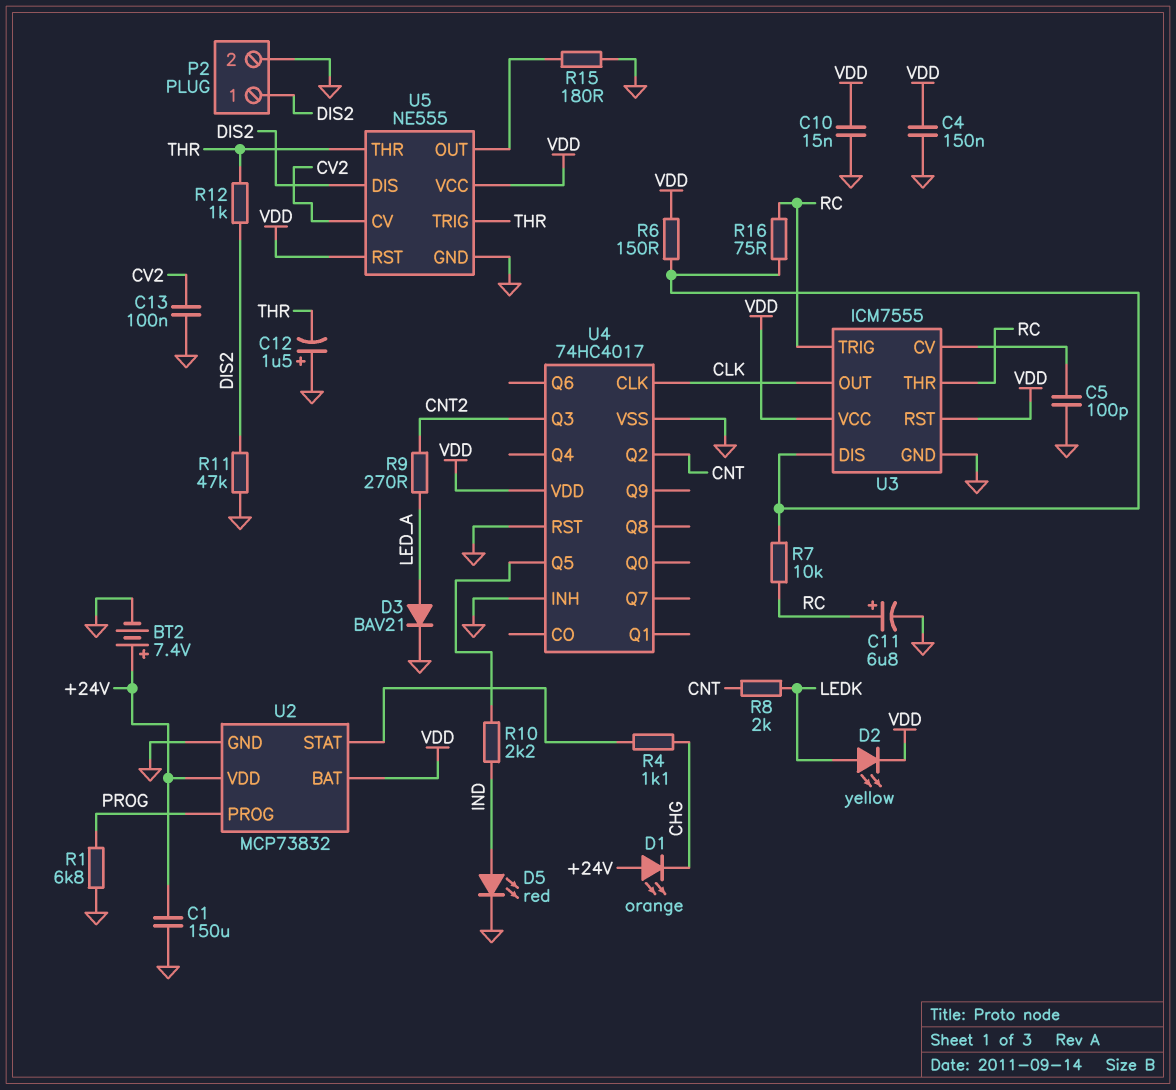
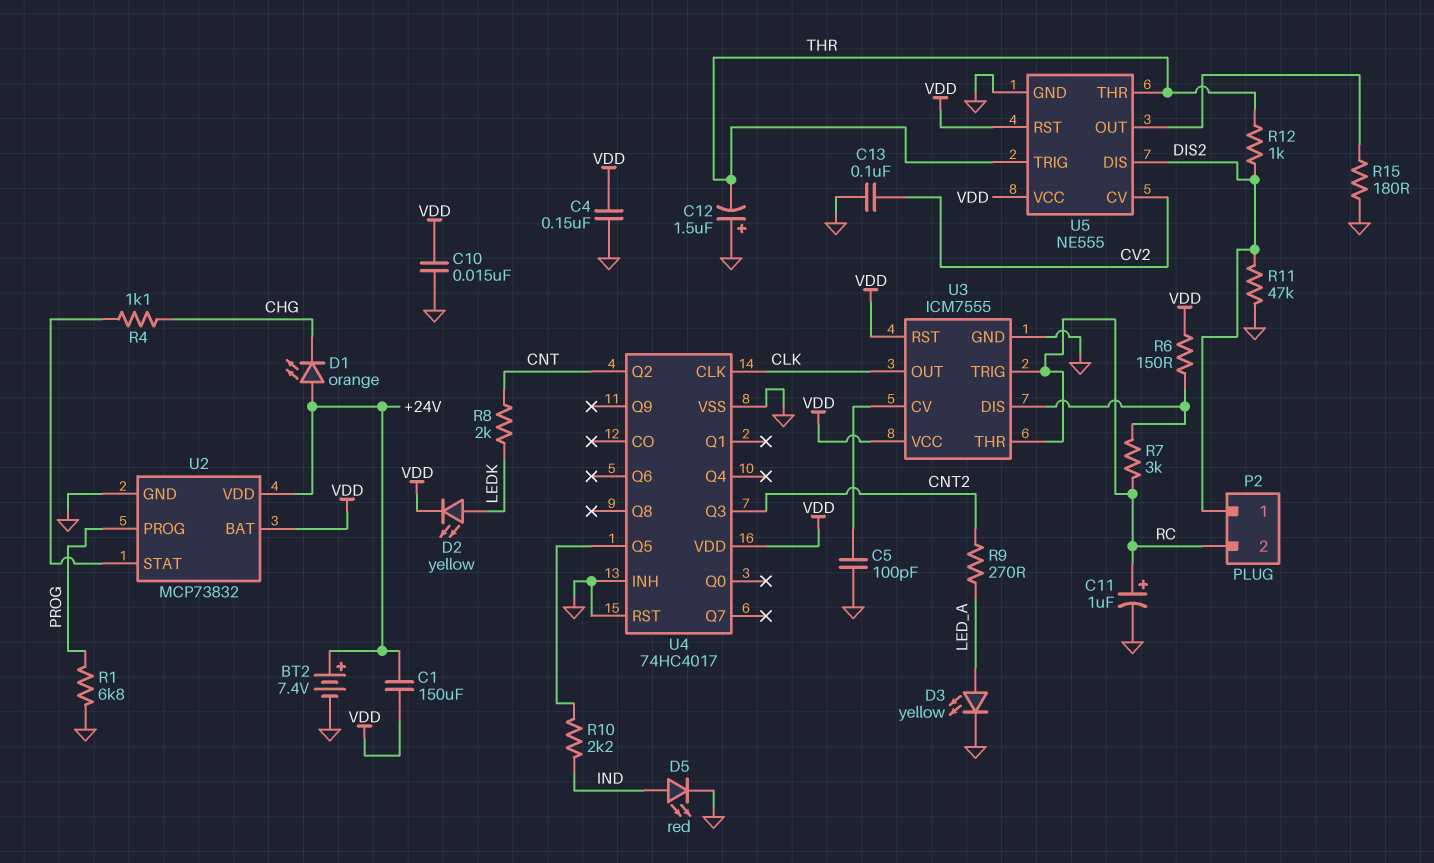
C1: 150uF (+24V, GND) -> 150uF (+24V, VDD)
C11: 6.8uF (plus RC, minus GND) -> 1uF (plus RC, minus GND)
D3: diode BAV21 (A LED_A, K GND) -> LED yellow (A LED_A, K GND)
P2 pin 2: GND -> RC
R7: 10k (RC, U3/DIS) -> 3k (RC, U3/DIS)
R16: 75 (RC, U3/DIS) -> none

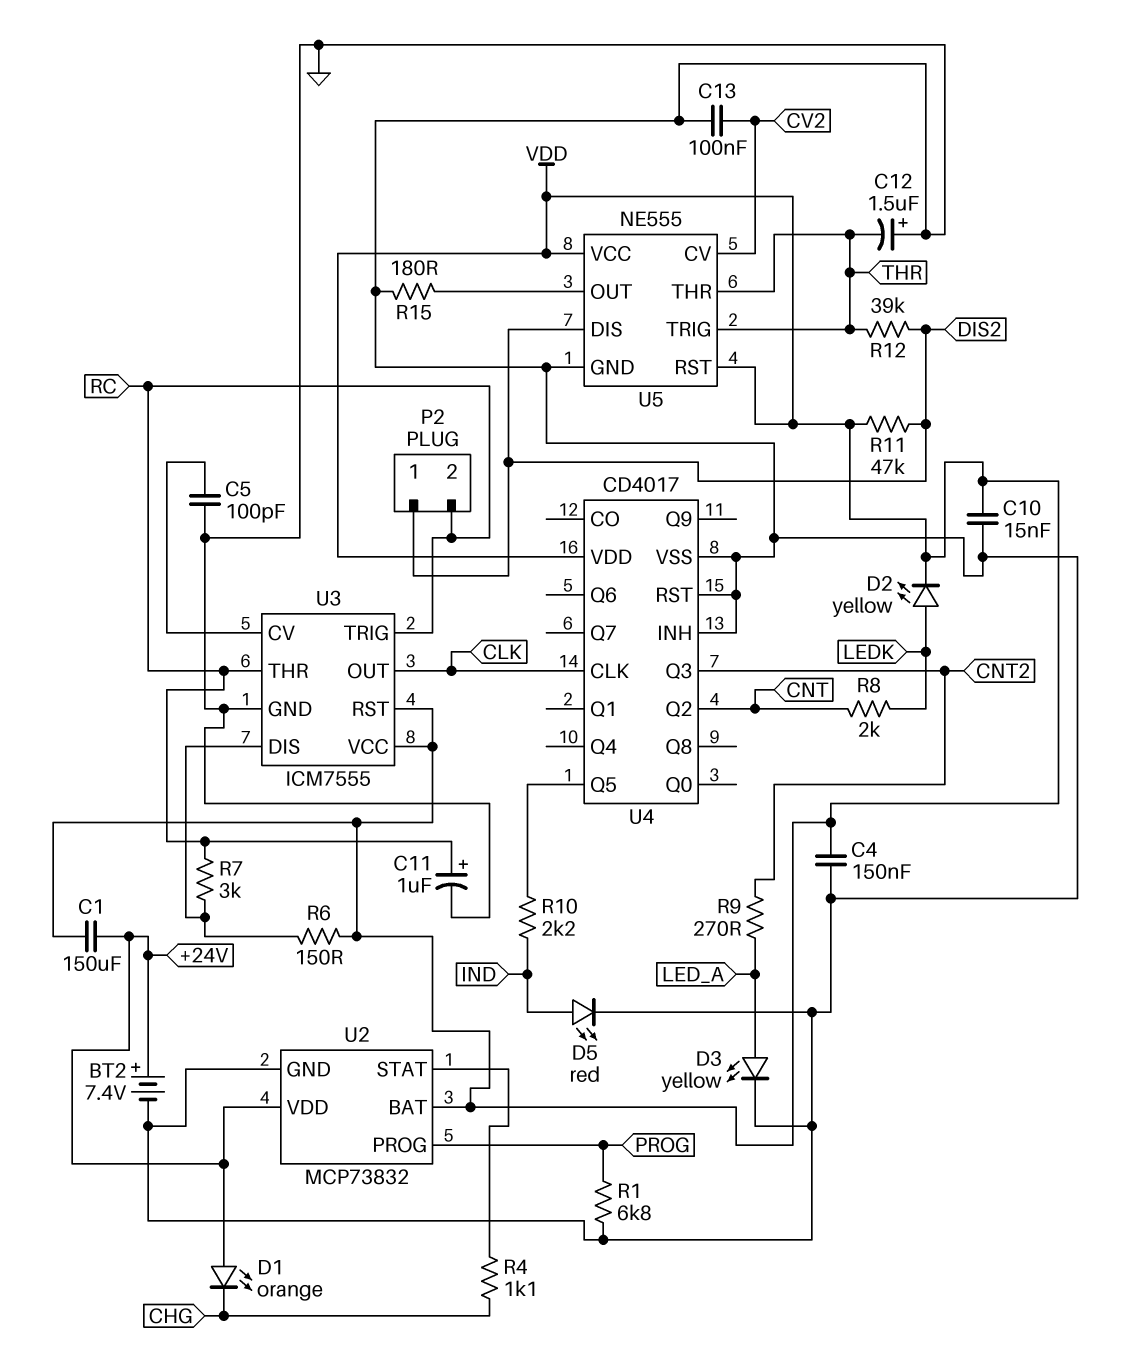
R11: 47k (DIS2, GND) -> 47k (DIS2, VDD)
R12: 1k (DIS2, THR) -> 39k (DIS2, THR)
U4: 74HC4017 -> CD4017

